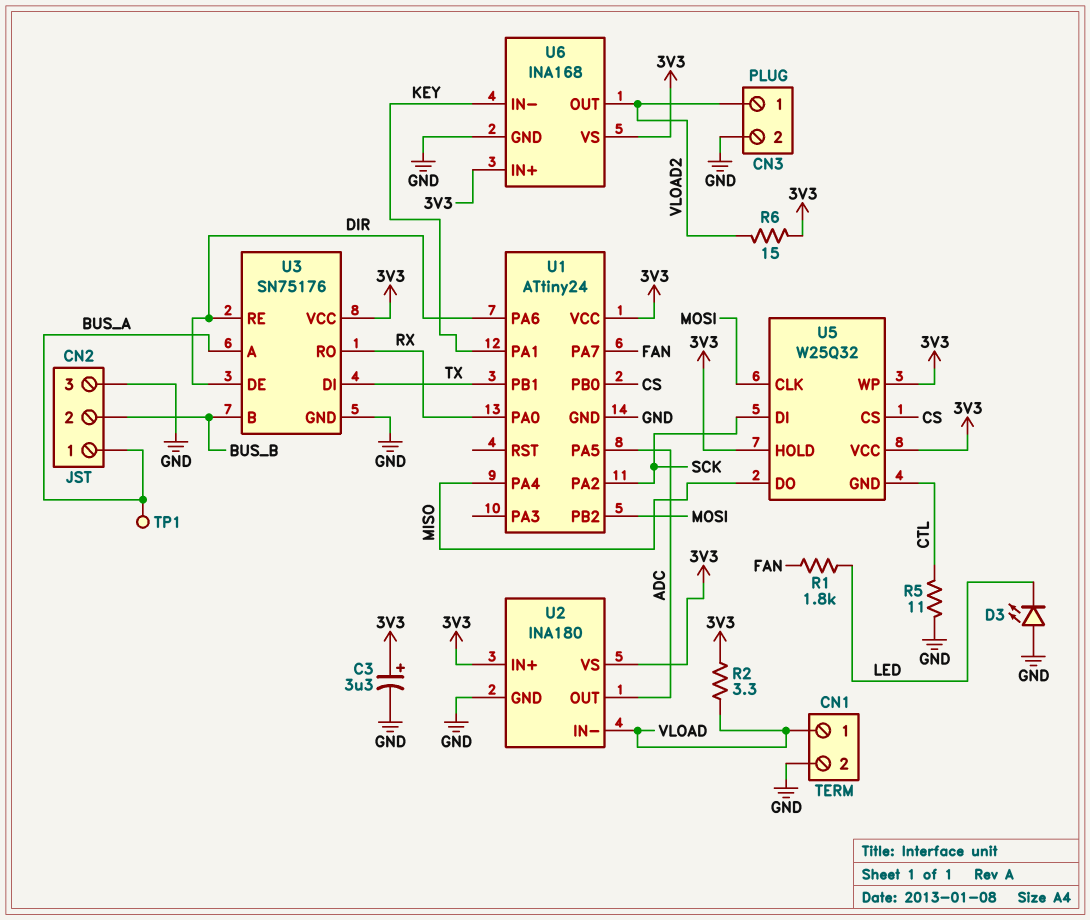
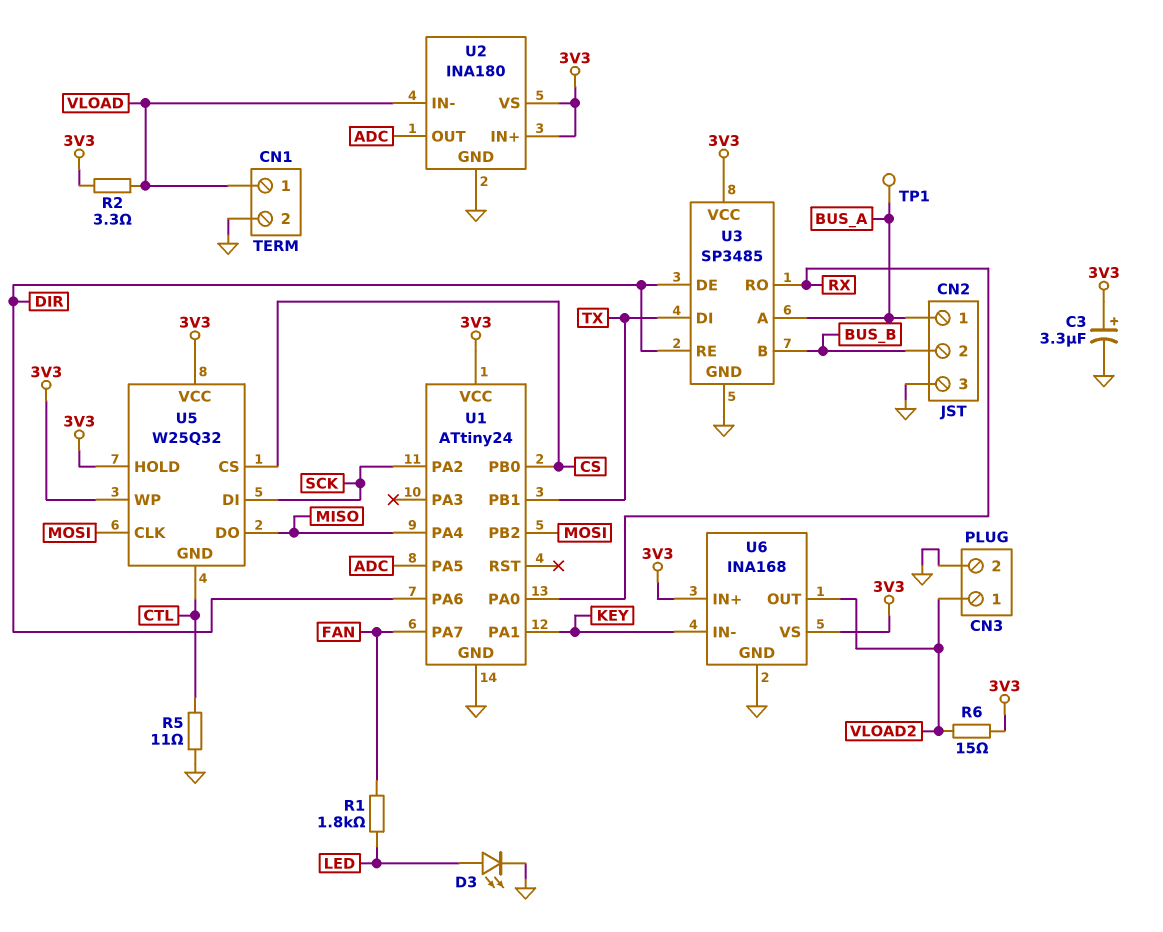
D3: LED (A GND, K LED) -> LED (A LED, K GND)
U3: SN75176 -> SP3485

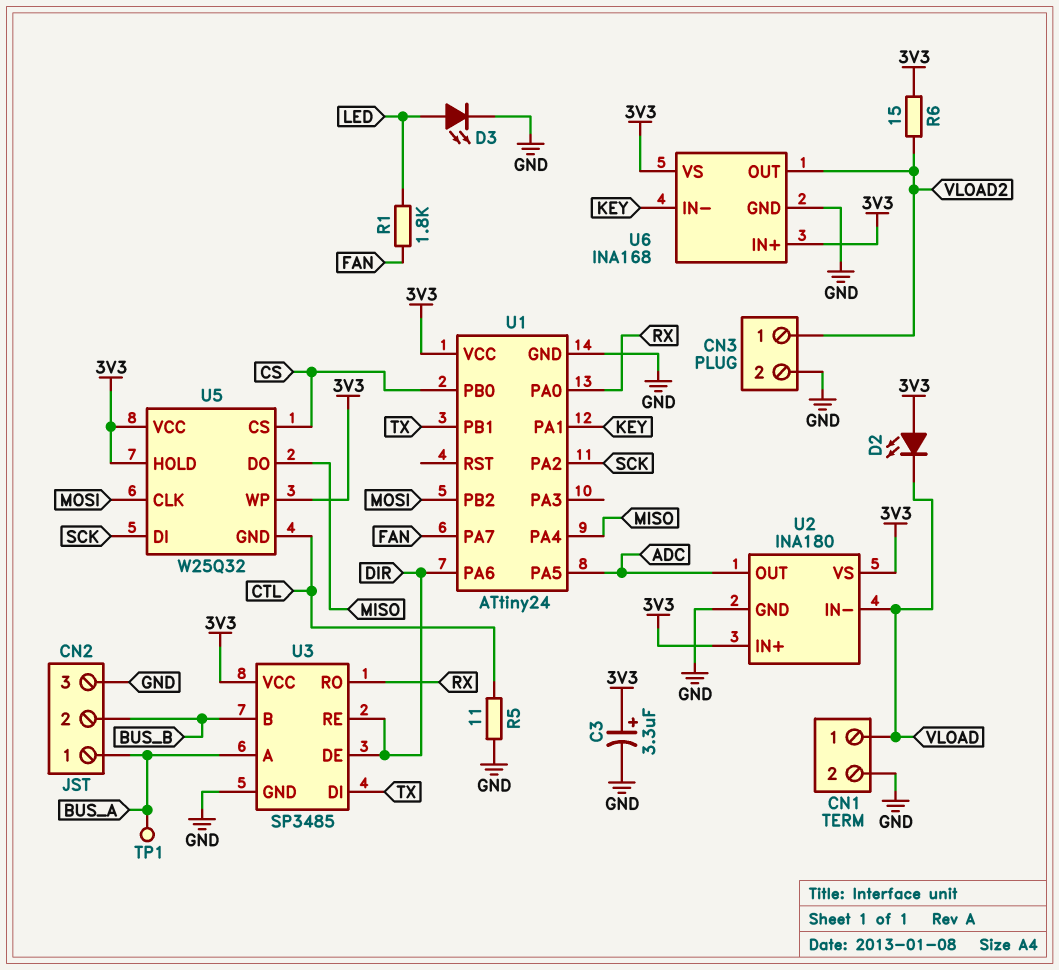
D2: none -> LED (A 3V3, K VLOAD)
R2: 3.3 (3V3, VLOAD) -> none

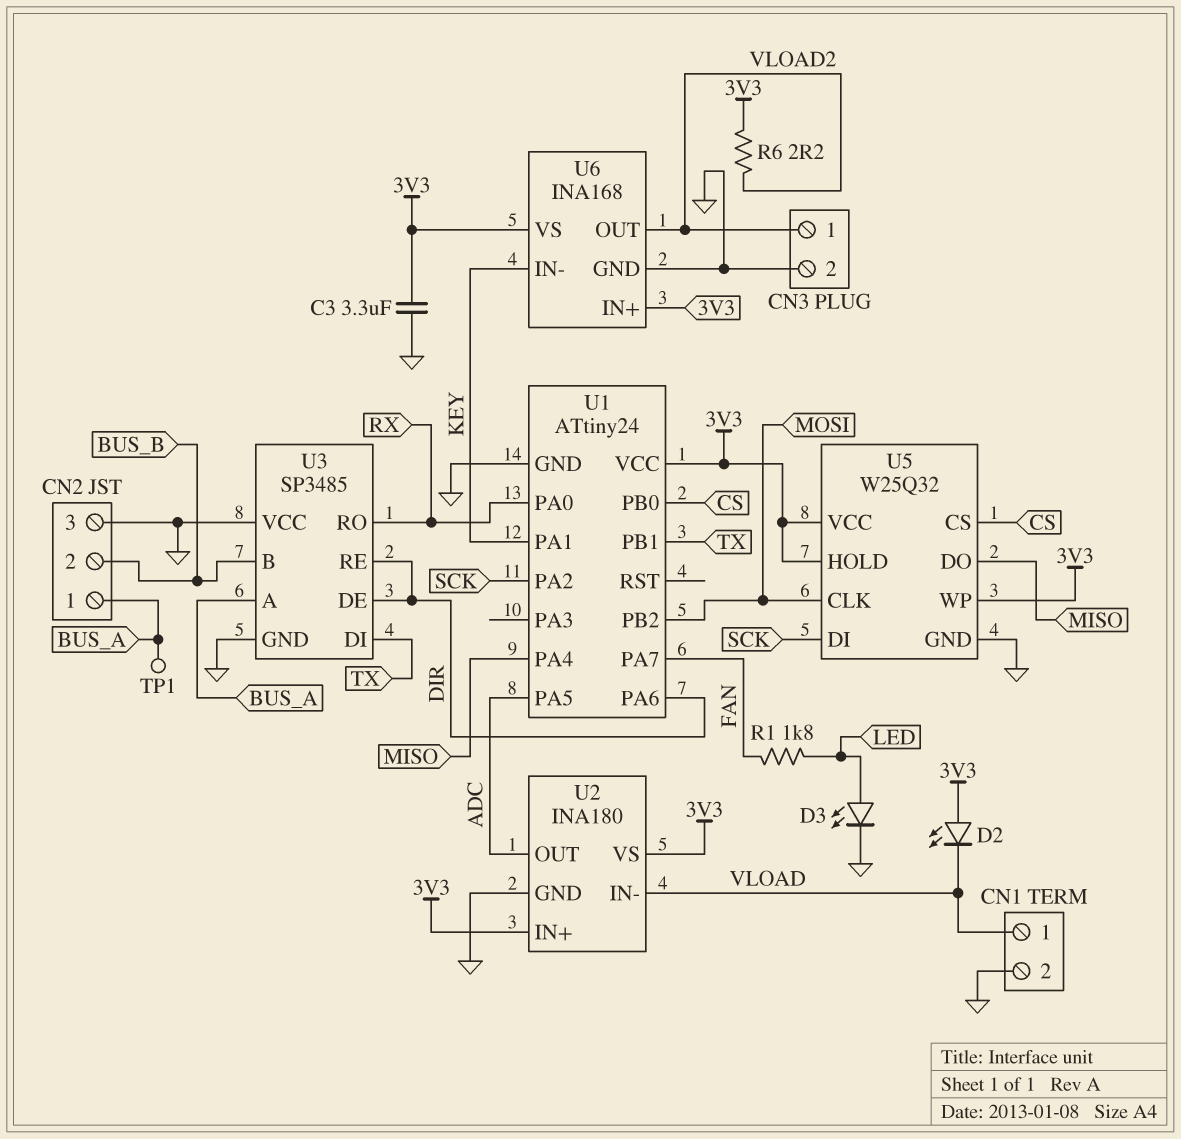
C3: 3.3uF (plus 3V3, minus GND) -> 3.3uF (3V3, GND)
R5: 11 (CTL, GND) -> none
R6: 15 (3V3, VLOAD2) -> 2.2 (3V3, VLOAD2)
U3 pin VCC: 3V3 -> GND
U5 pin GND: CTL -> GND

